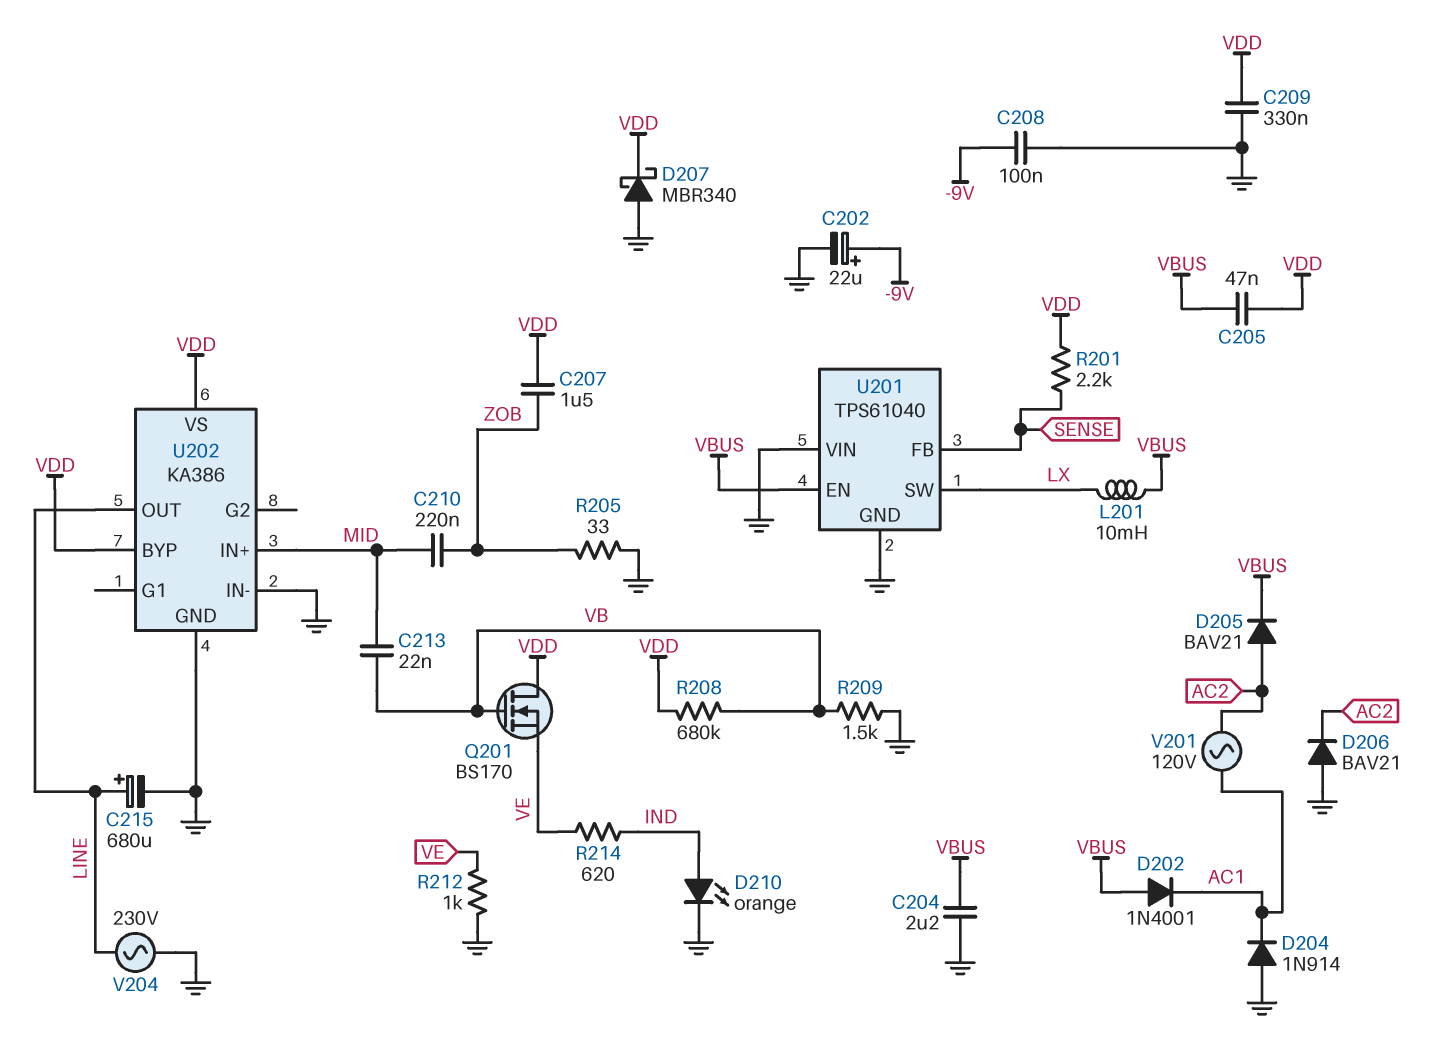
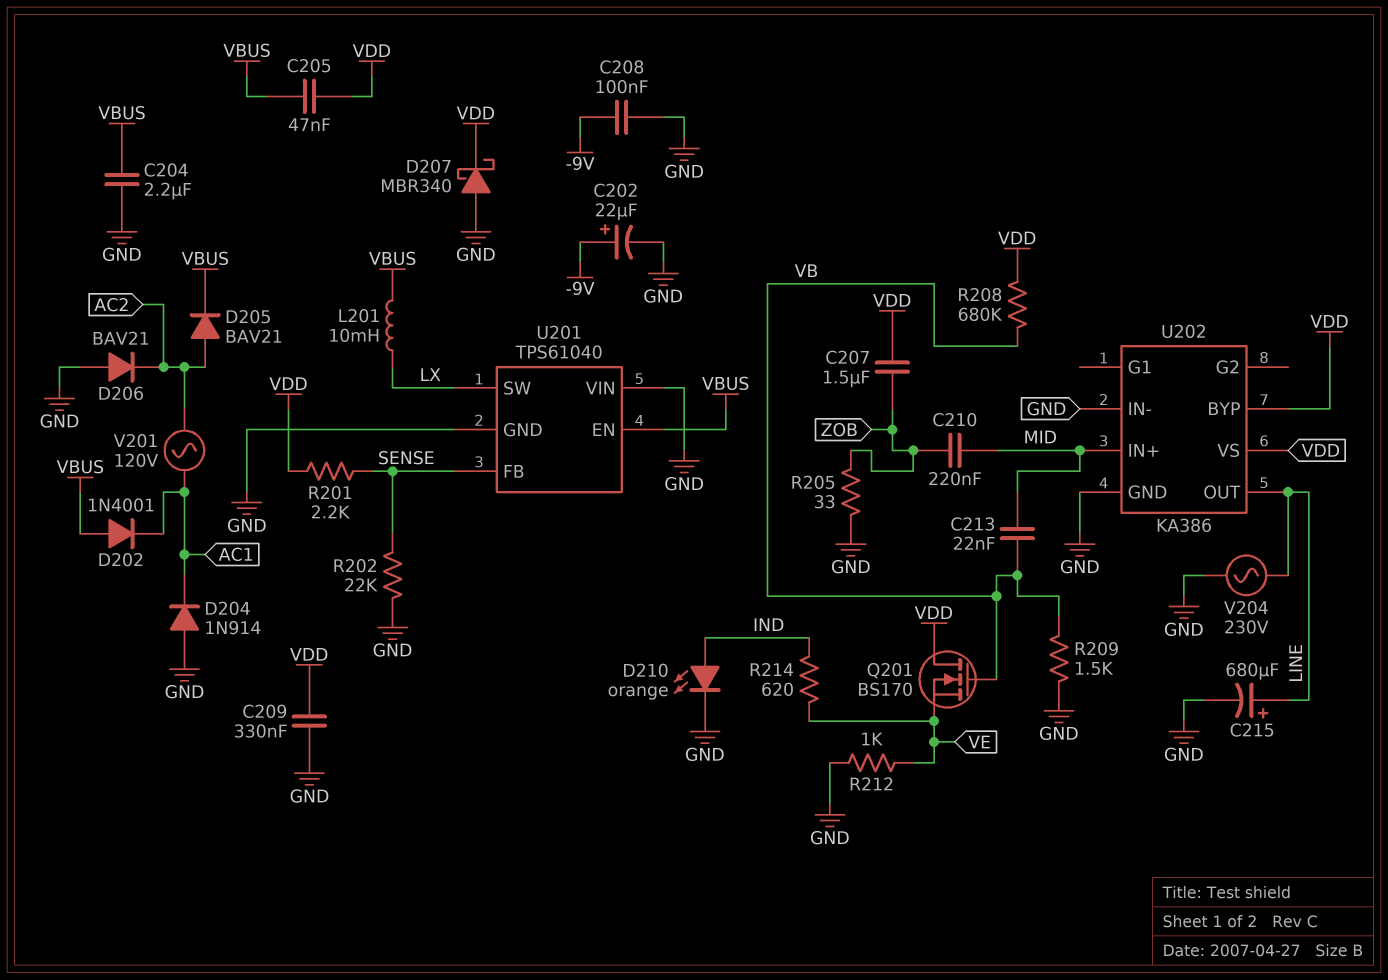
R202: none -> 22k (GND, SENSE)

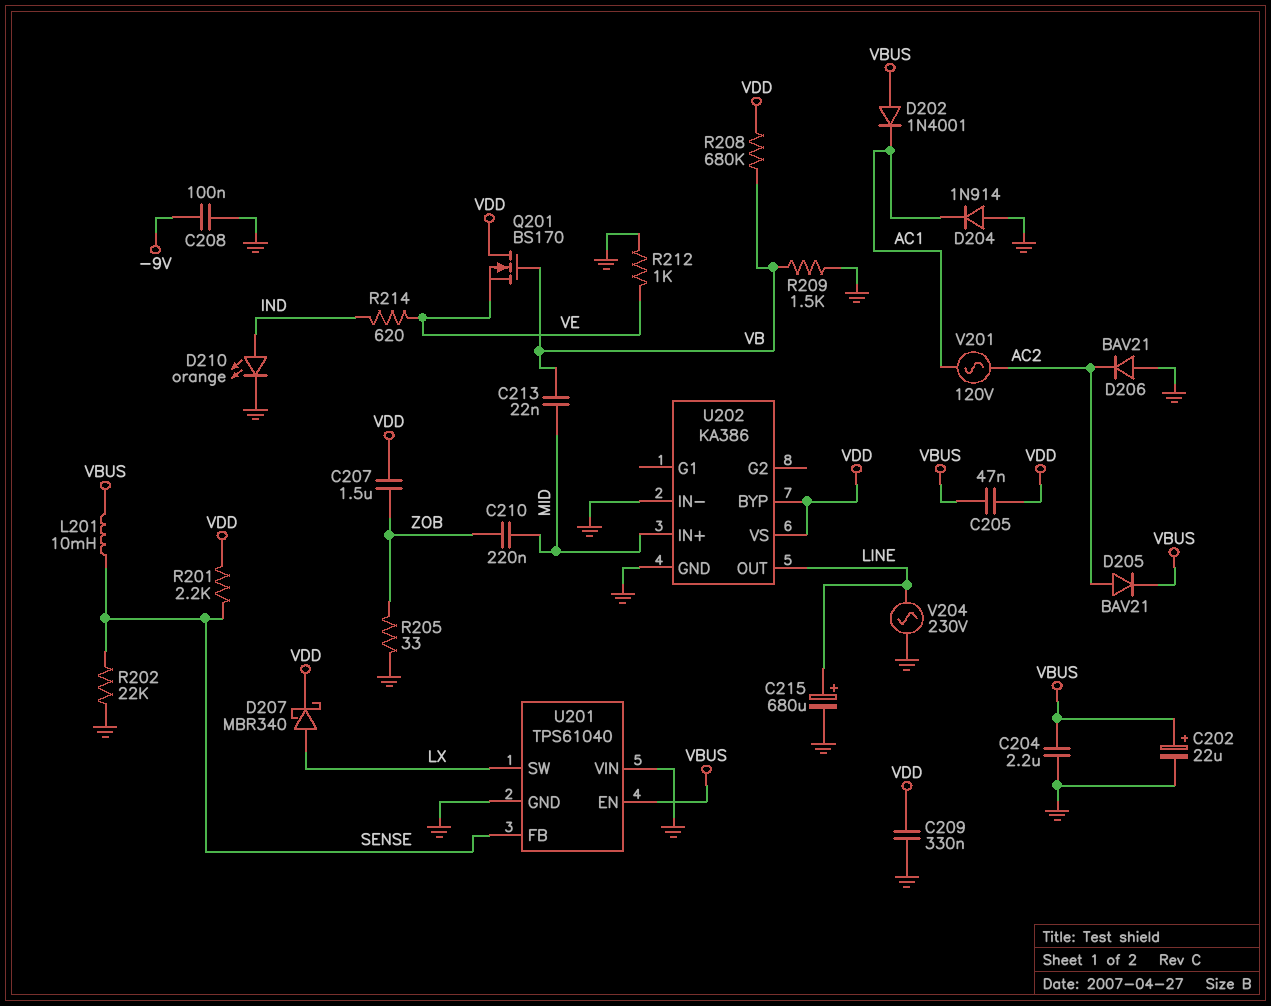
C202: 22uF (plus -9V, minus GND) -> 22uF (plus VBUS, minus GND)
D207: schottky MBR340 (A GND, K VDD) -> schottky MBR340 (A LX, K VDD)
L201: 10mH (LX, VBUS) -> 10mH (SENSE, VBUS)

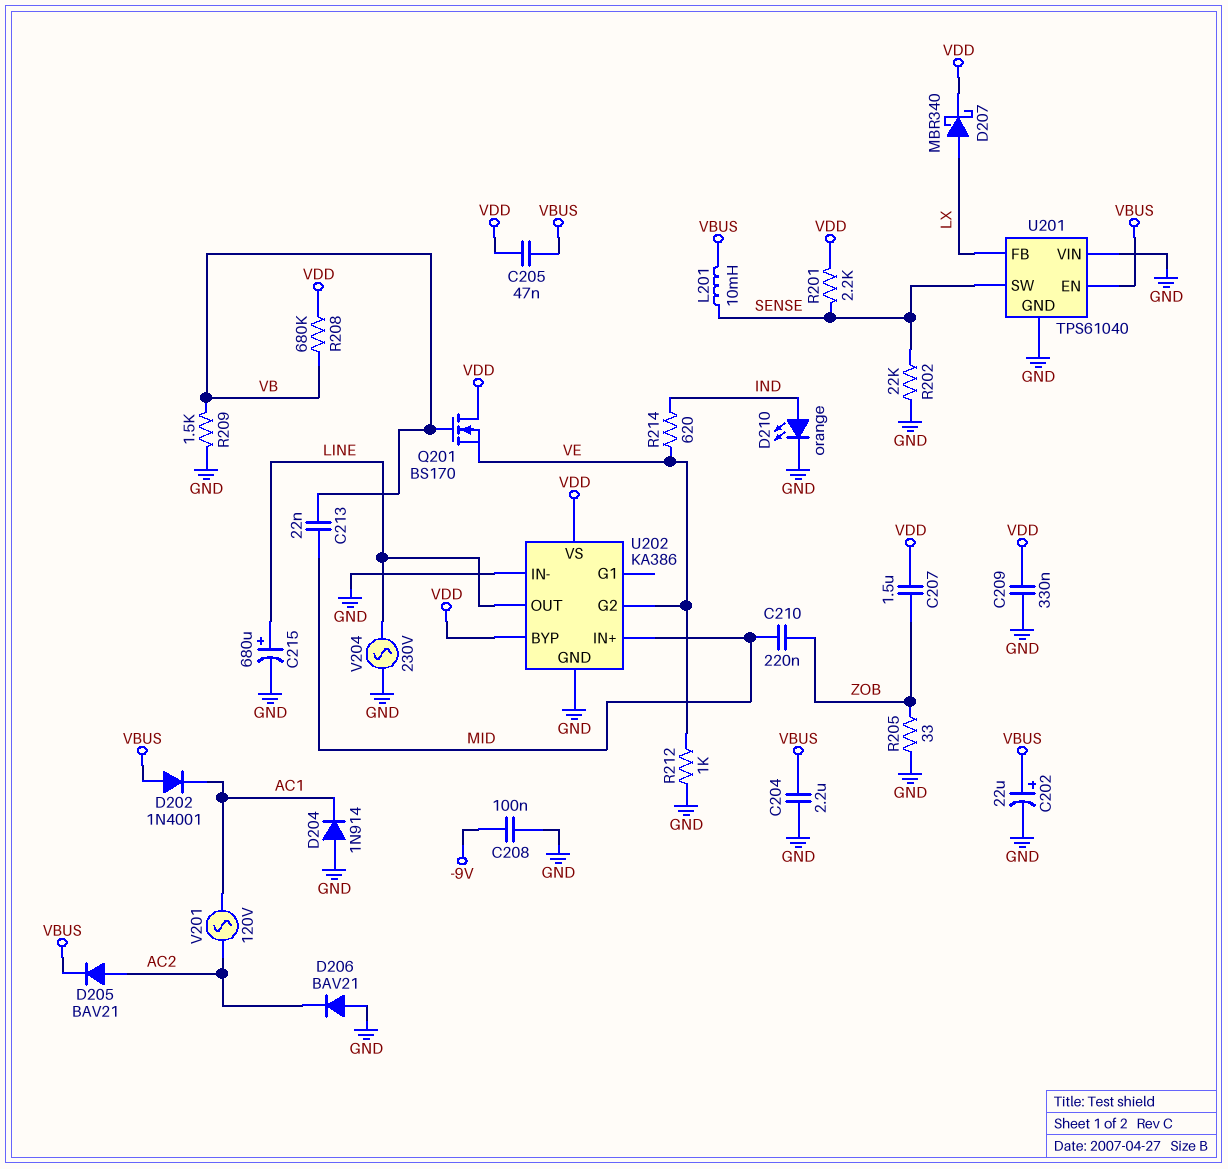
U201 pin FB: SENSE -> LX
U201 pin SW: LX -> SENSE
U202 pin G2: none -> VE

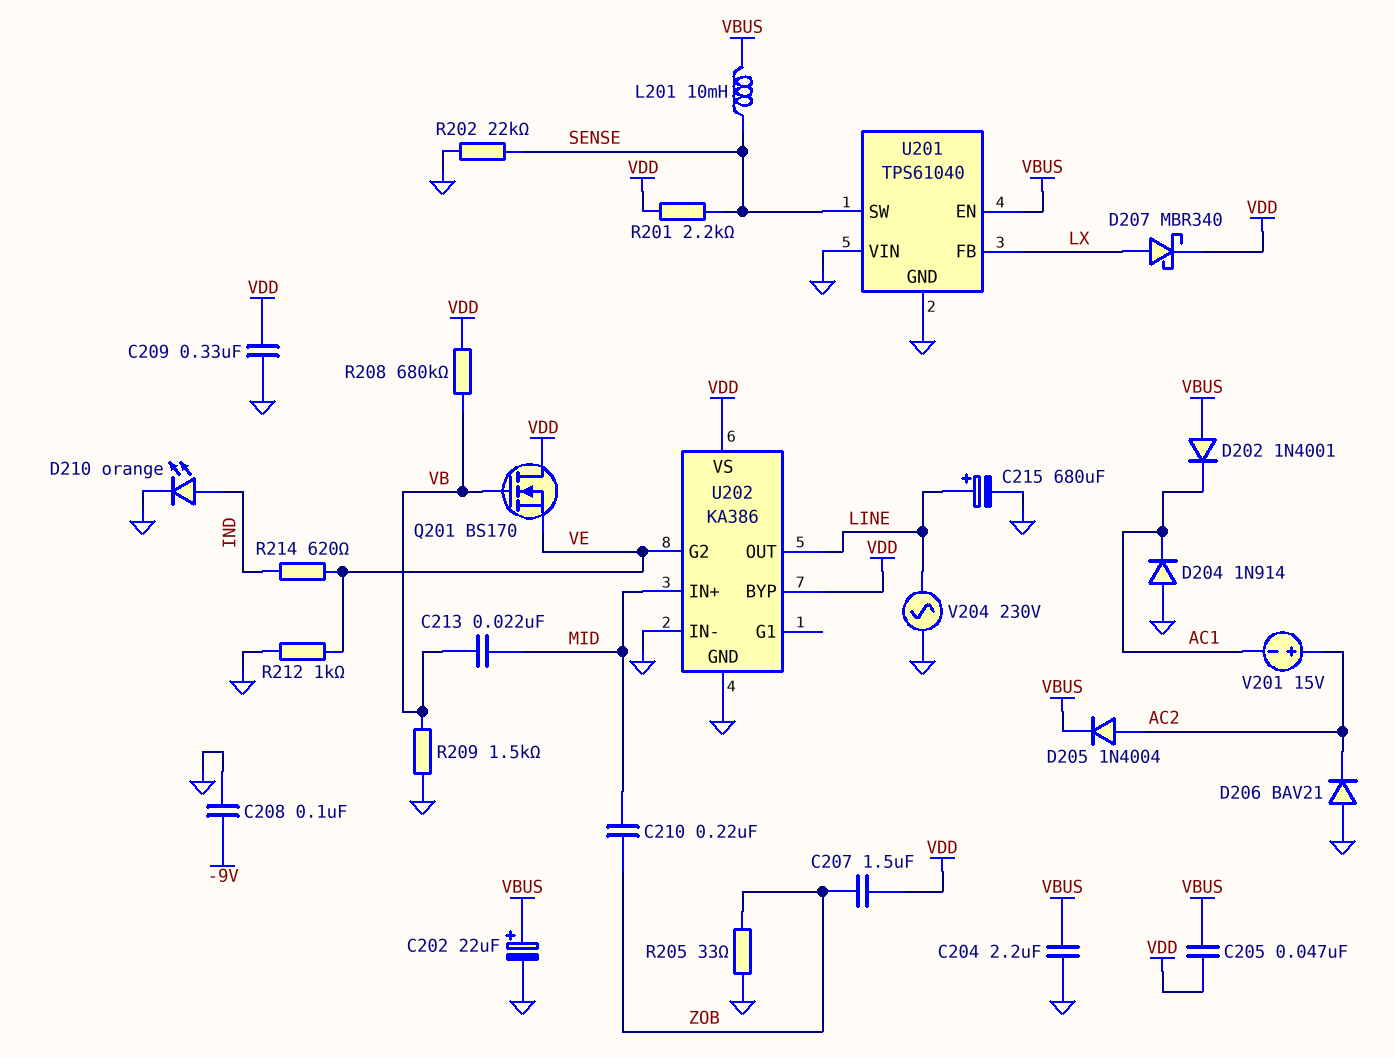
D205: diode BAV21 (A AC2, K VBUS) -> diode 1N4004 (A AC2, K VBUS)
V201: AC 120V (AC1, AC2) -> 15V (plus AC2, minus AC1)

